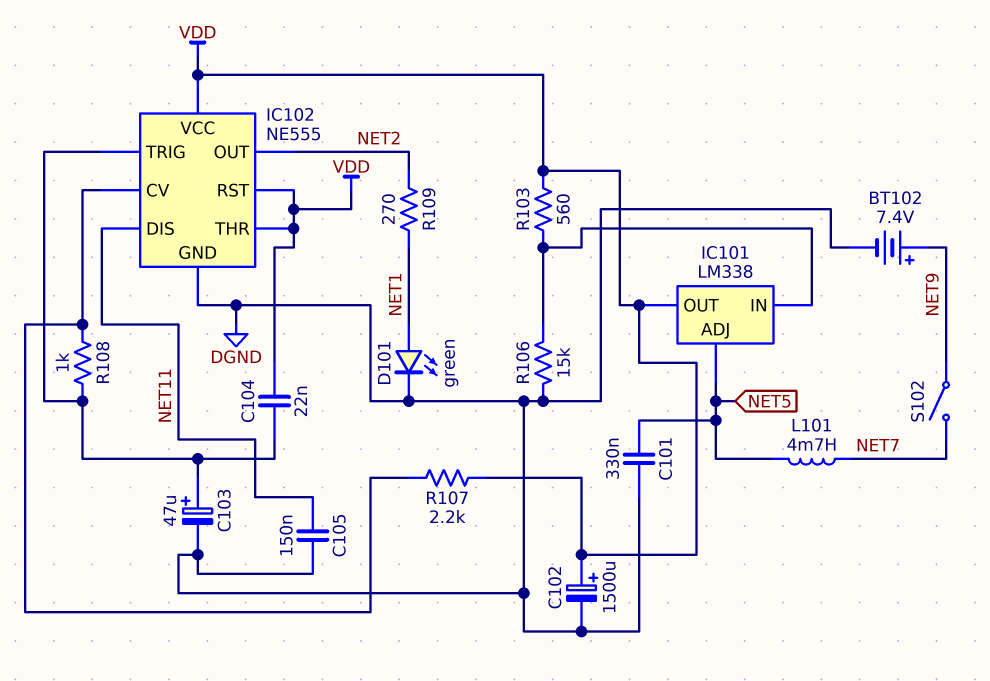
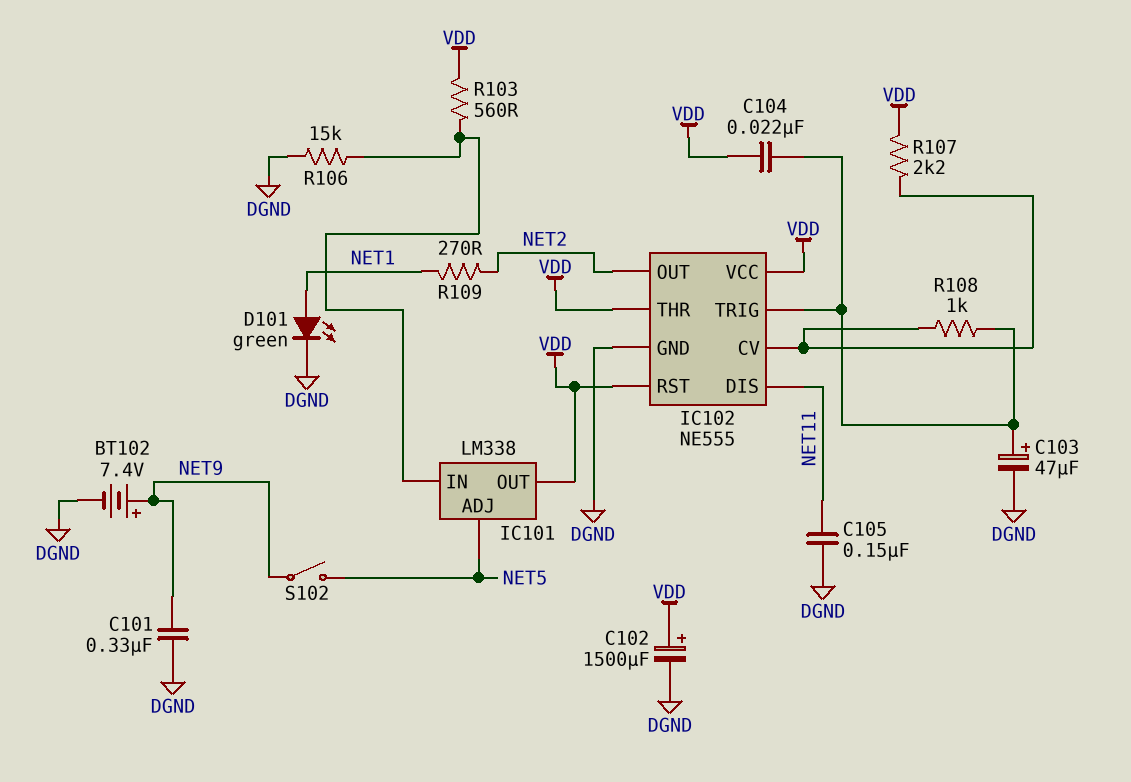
C101: 330nF (DGND, NET5) -> 330nF (DGND, NET9)
L101: 4.7mH (NET5, NET7) -> none
S102: switch (NET7, NET9) -> switch (NET5, NET9)

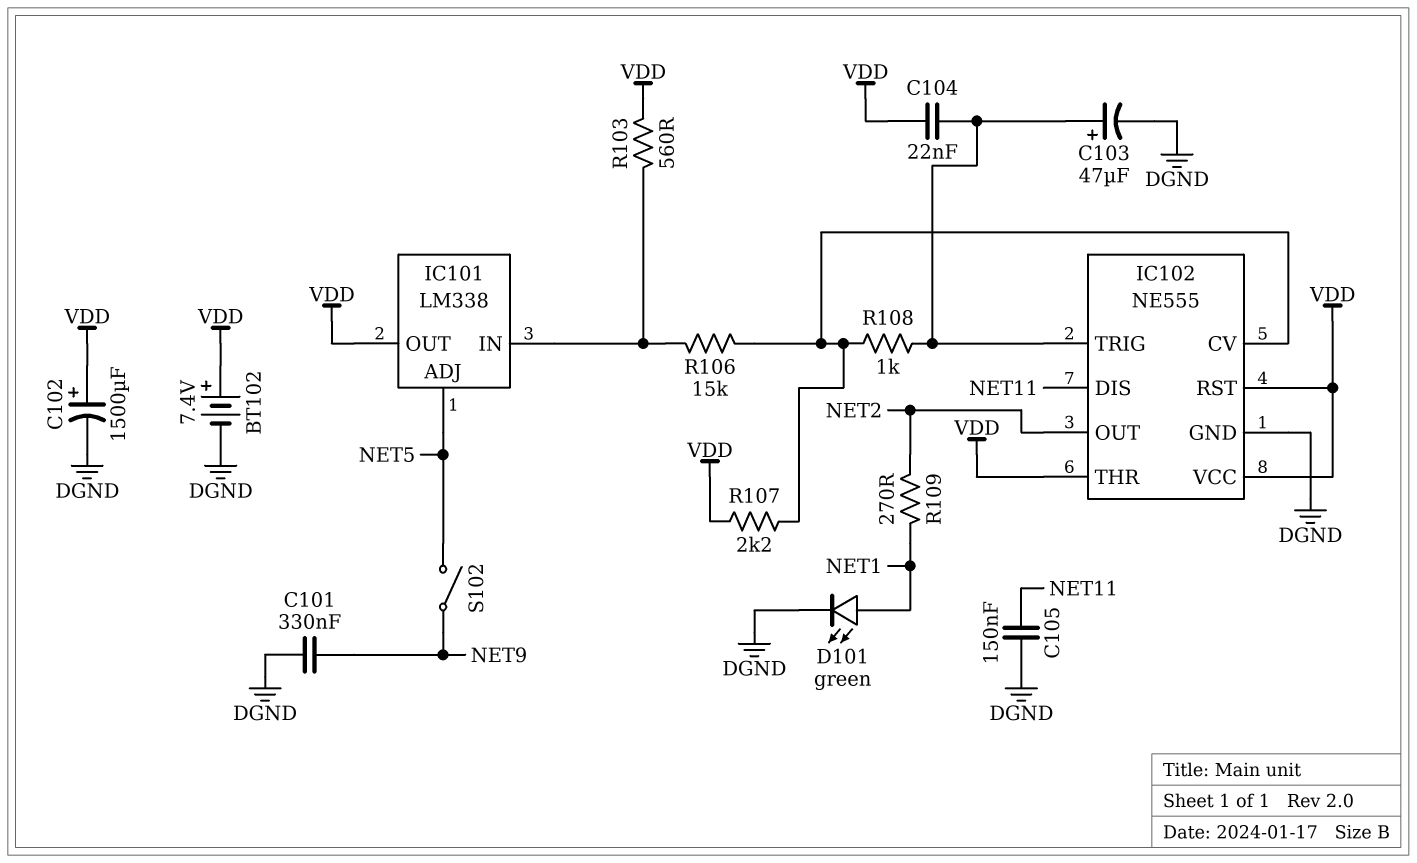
BT102: 7.4V (plus NET9, minus DGND) -> 7.4V (plus VDD, minus DGND)
R106: 15k (DGND, IC101/IN) -> 15k (IC101/IN, IC102/CV)

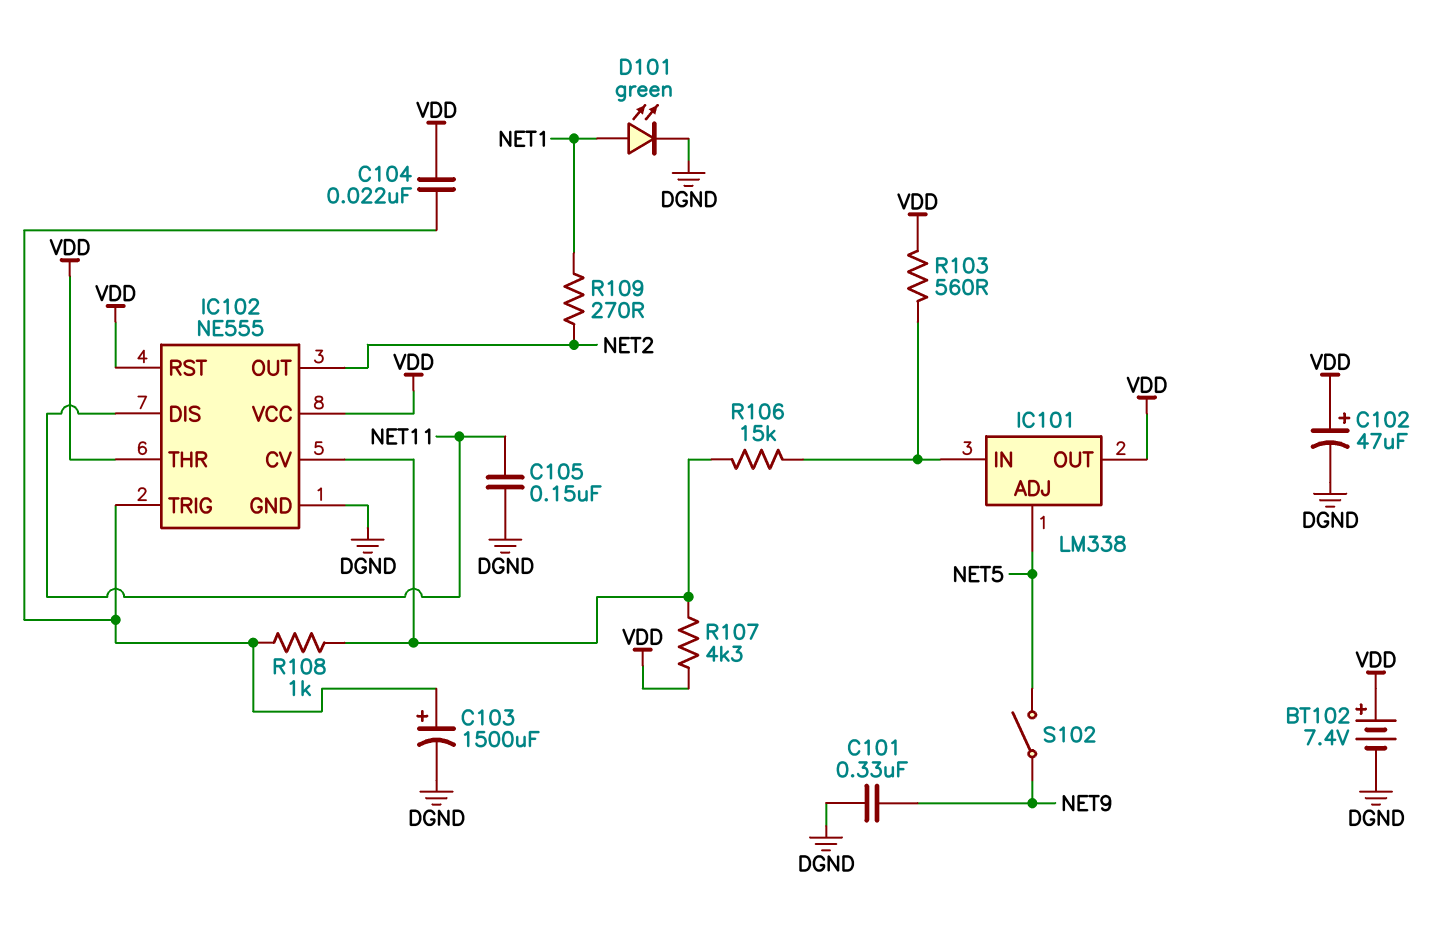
C102: 1500uF (plus VDD, minus DGND) -> 47uF (plus VDD, minus DGND)
C103: 47uF (plus IC102/TRIG, minus DGND) -> 1500uF (plus IC102/TRIG, minus DGND)
R107: 2.2k (IC102/CV, VDD) -> 4.3k (IC102/CV, VDD)

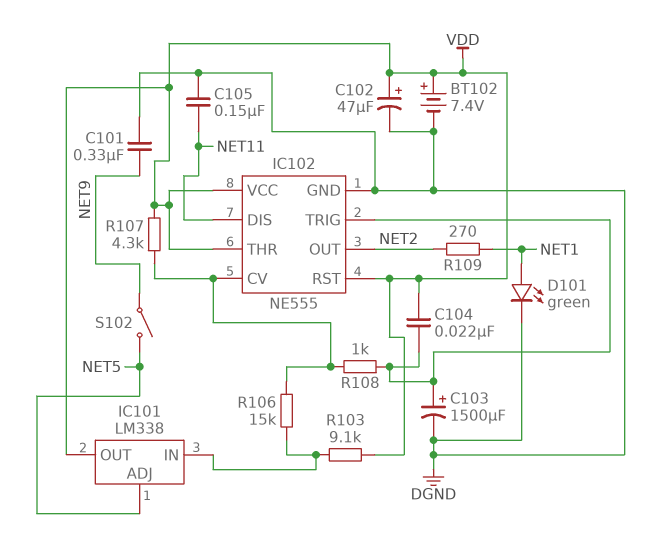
R103: 560 (IC101/IN, VDD) -> 9.1k (IC101/IN, VDD)

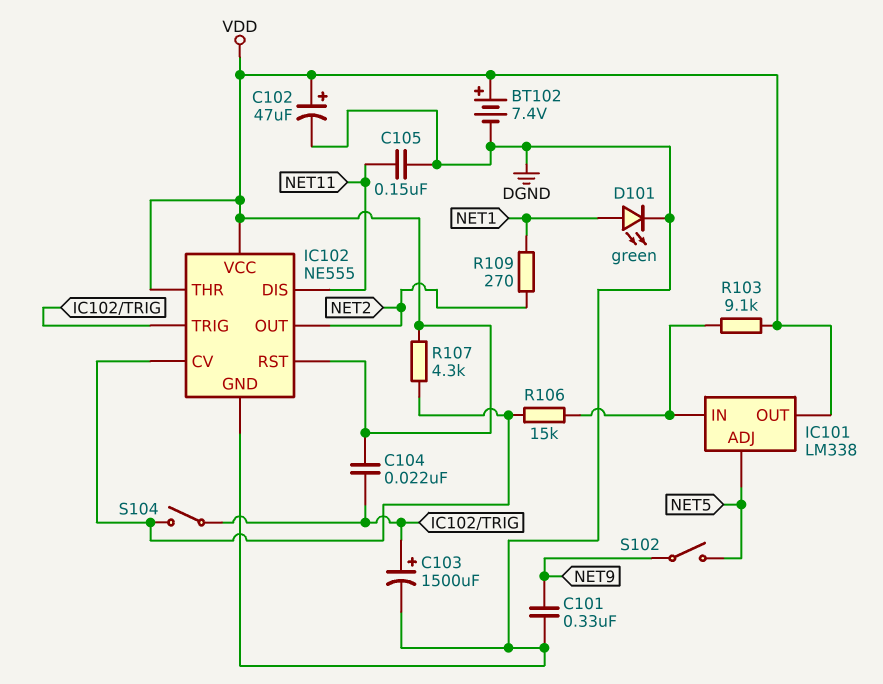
R108: 1k (IC102/CV, IC102/TRIG) -> none
S104: none -> switch (IC102/CV, IC102/TRIG)

